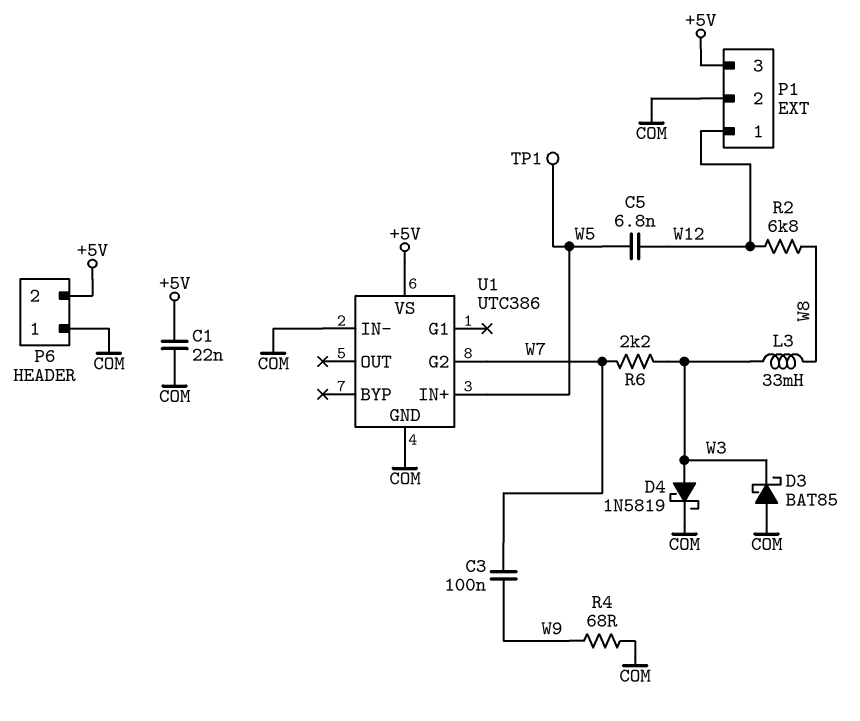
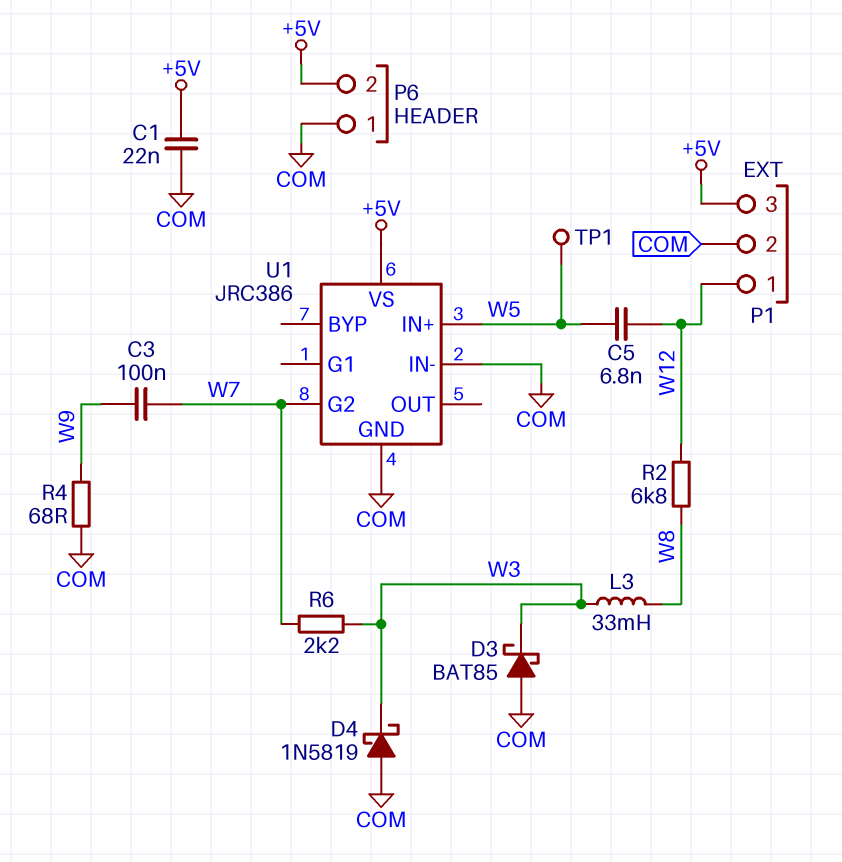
D4: schottky 1N5819 (A W3, K COM) -> schottky 1N5819 (A COM, K W3)
U1: UTC386 -> JRC386

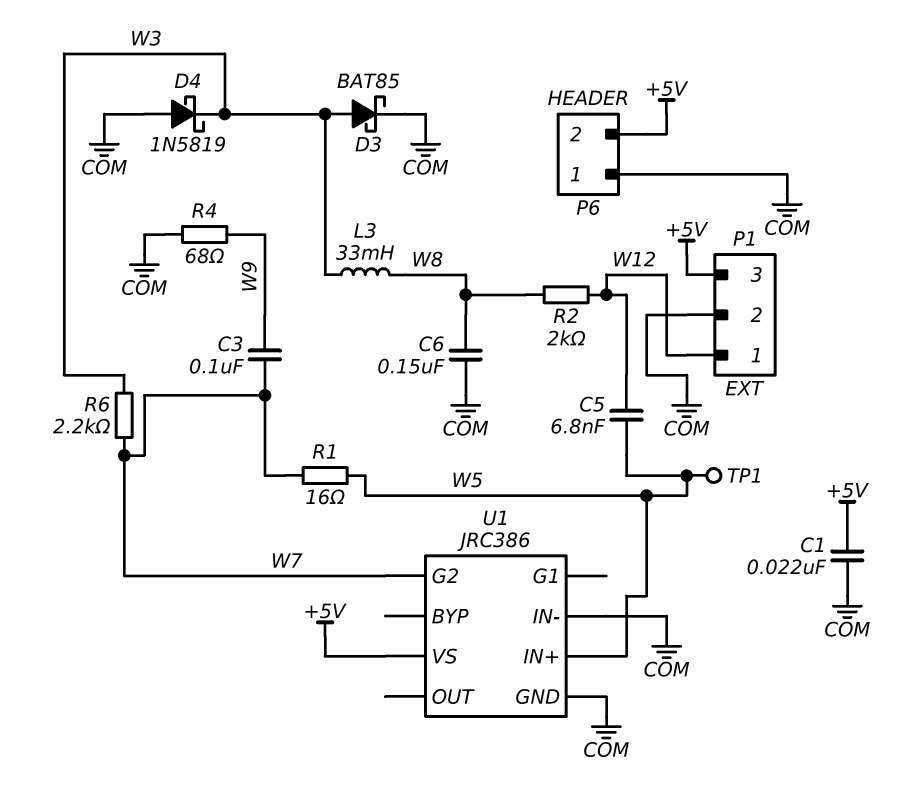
C6: none -> 150nF (COM, W8)
D3: schottky BAT85 (A COM, K W3) -> schottky BAT85 (A W3, K COM)
R1: none -> 16 (W5, W7)
R2: 6.8k (W8, W12) -> 2k (W8, W12)

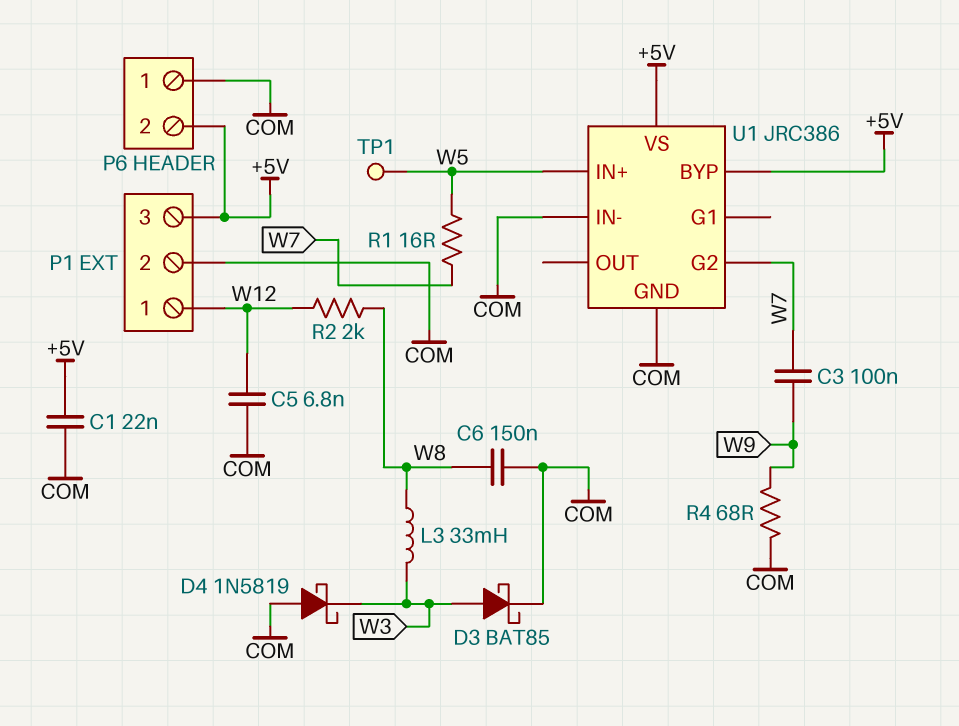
C5: 6.8nF (W5, W12) -> 6.8nF (COM, W12)
R6: 2.2k (W3, W7) -> none
U1 pin BYP: none -> +5V

